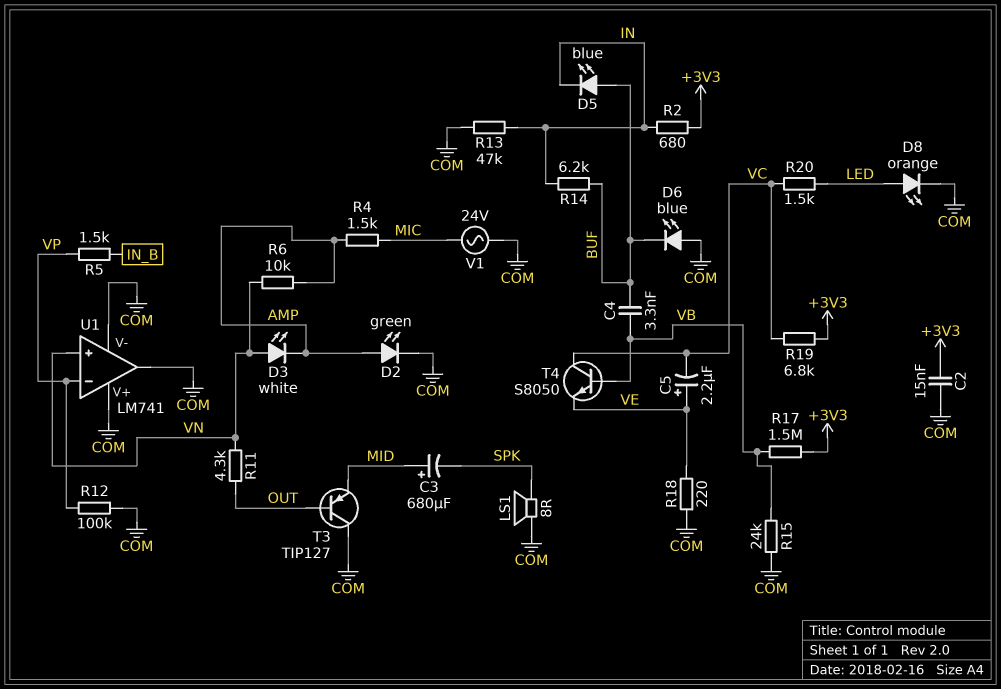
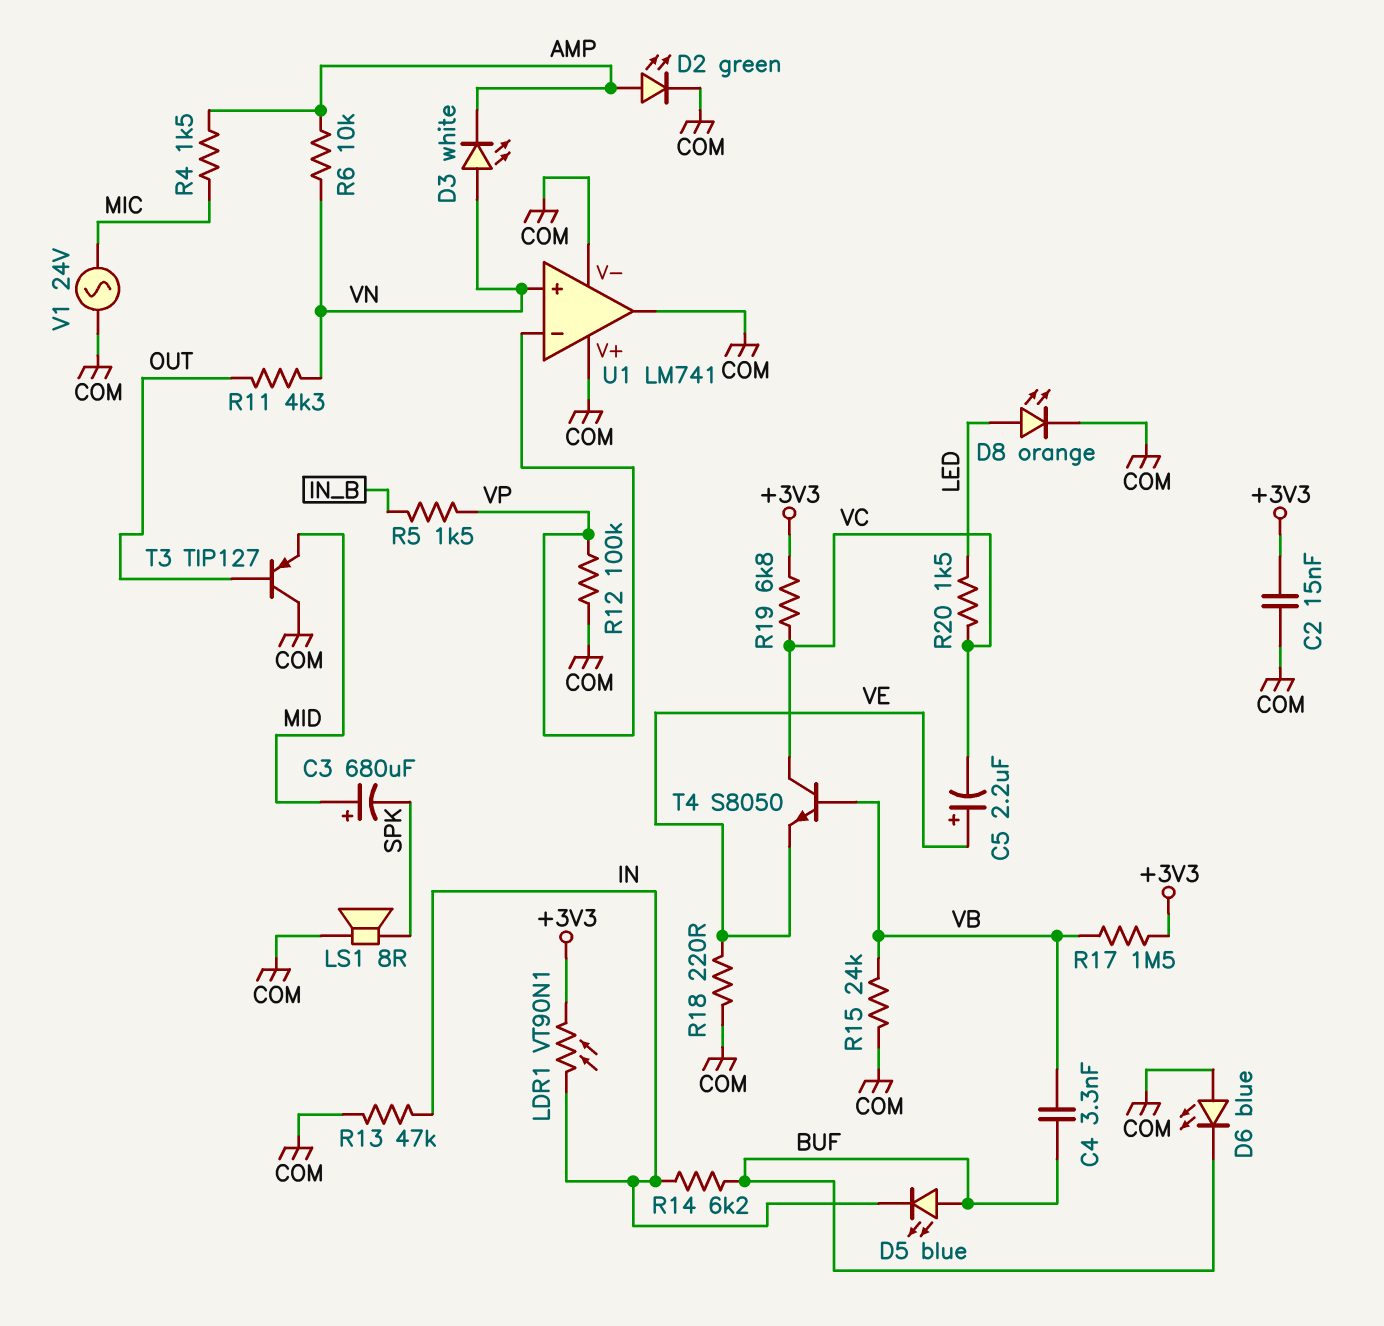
LDR1: none -> VT90N1 (+3V3, IN)
R2: 680 (+3V3, IN) -> none

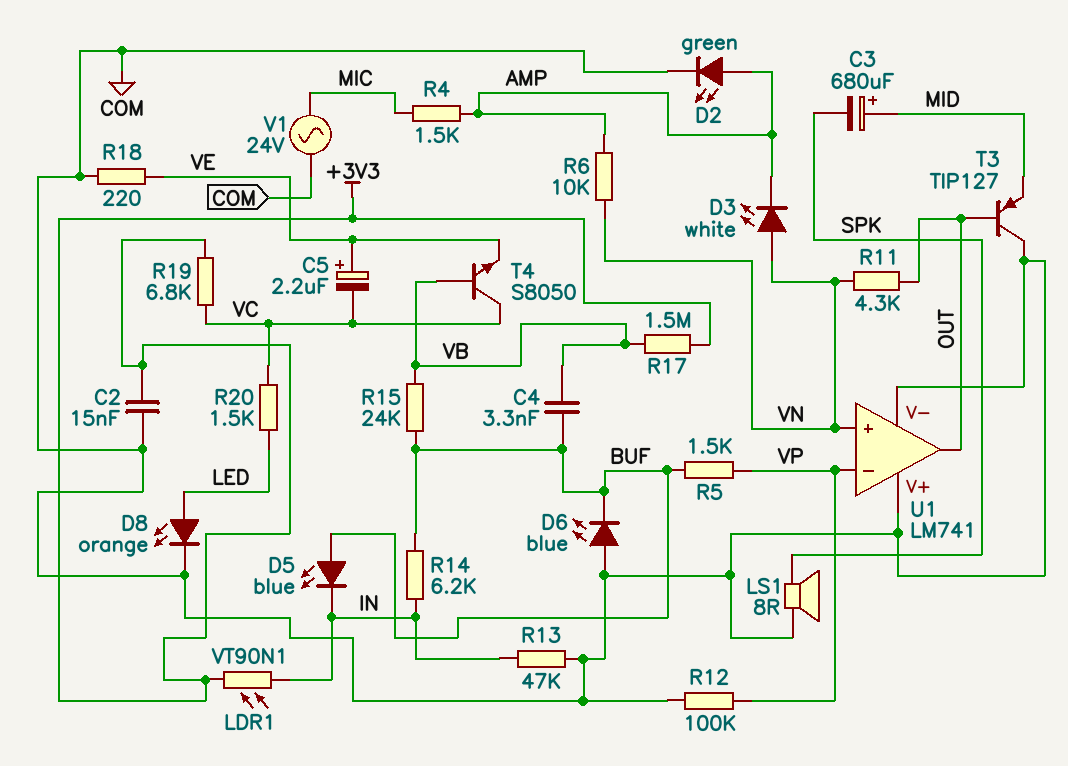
R5: 1.5k (IN_B, VP) -> 1.5k (BUF, VP)
R15: 24k (COM, VB) -> 24k (BUF, VB)
U1 pin out: COM -> OUT

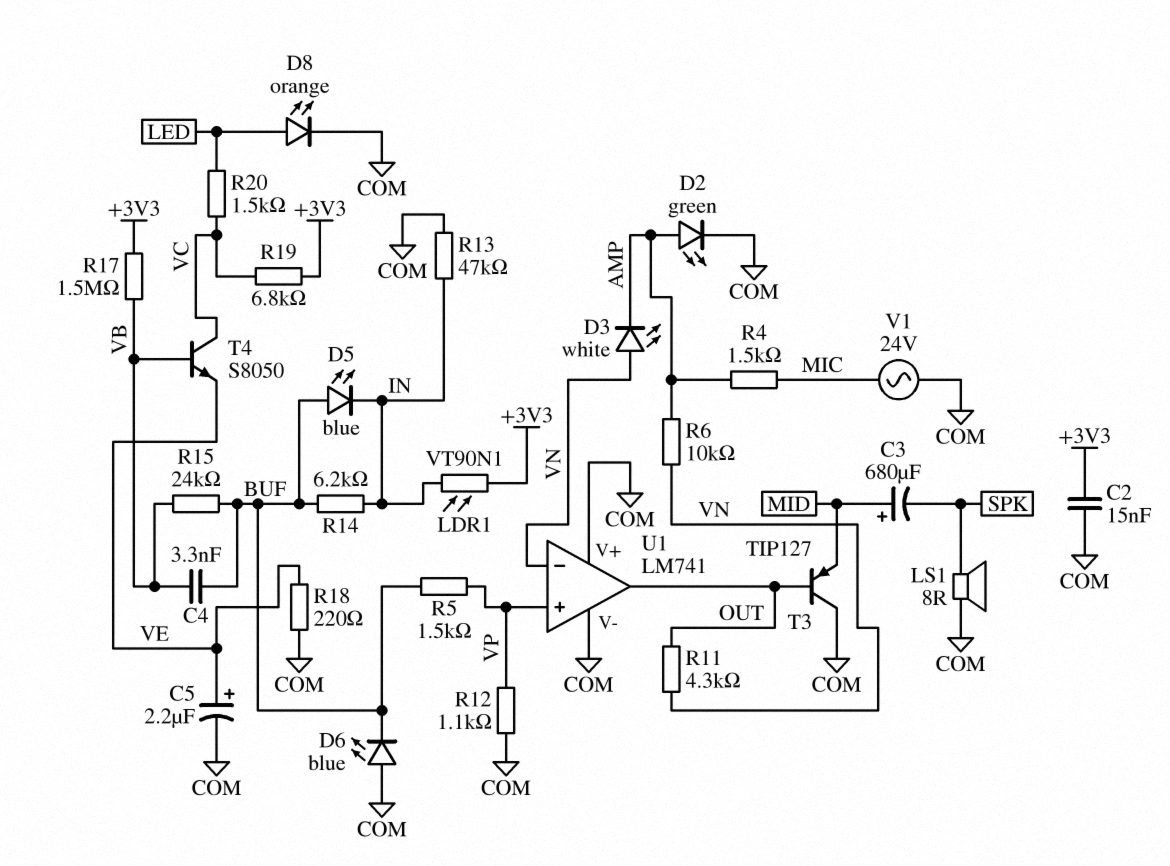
C5: 2.2uF (plus VE, minus VC) -> 2.2uF (plus VE, minus COM)
R12: 100k (COM, VP) -> 1.1k (COM, VP)
U1 pin in+: VN -> VP
U1 pin in-: VP -> VN

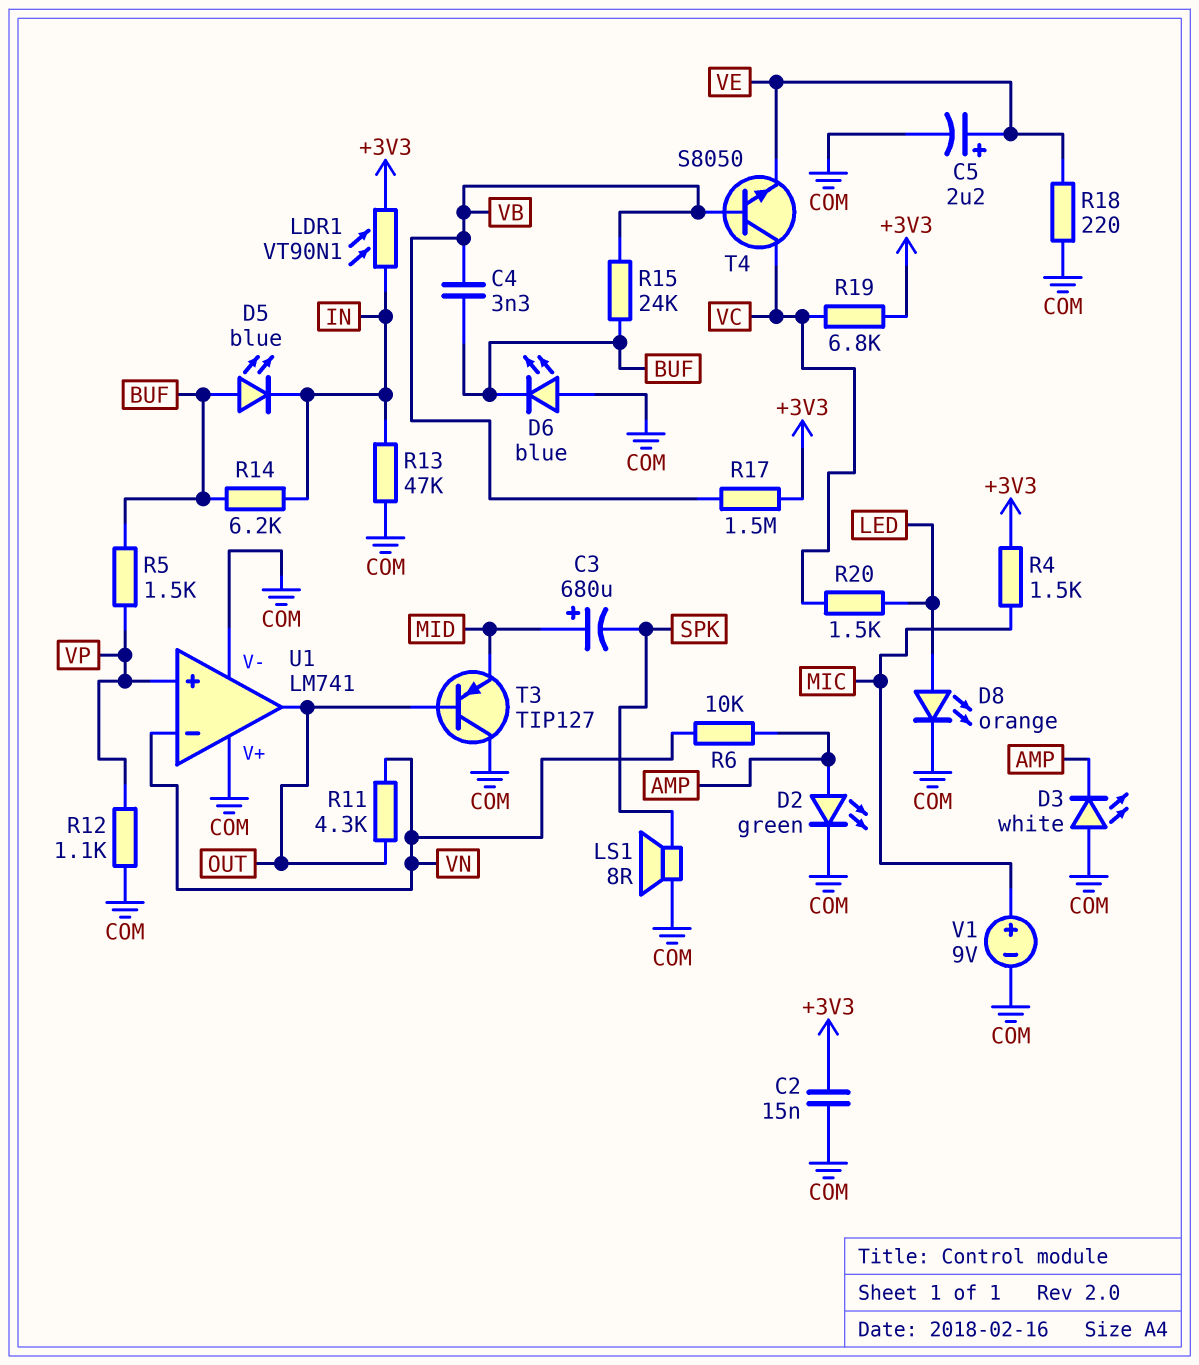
D3: LED white (A VN, K AMP) -> LED white (A COM, K AMP)
R4: 1.5k (AMP, MIC) -> 1.5k (+3V3, MIC)
V1: AC 24V (COM, MIC) -> 9V (plus MIC, minus COM)

